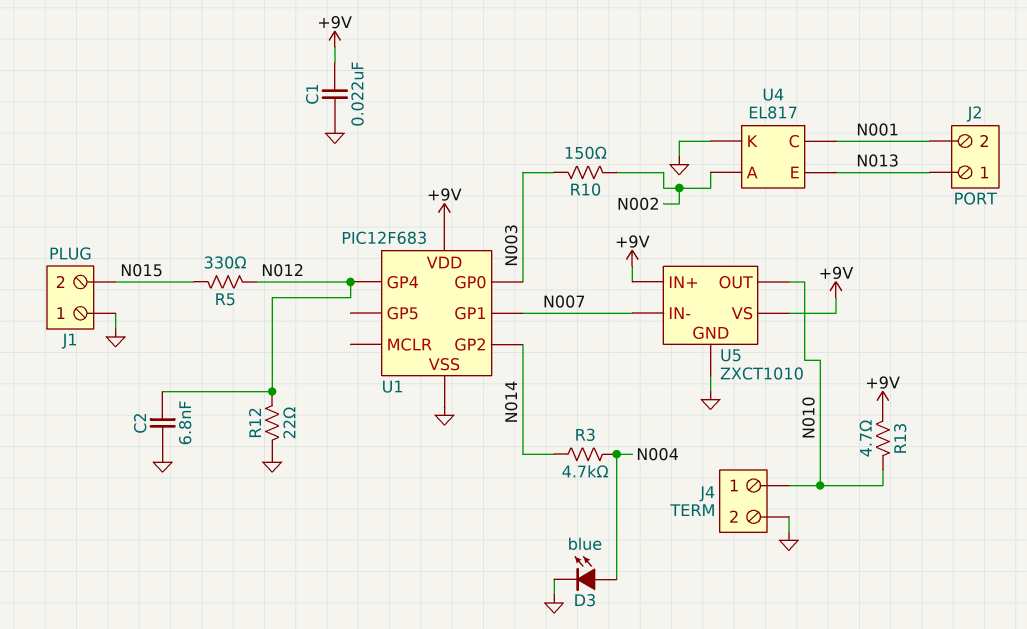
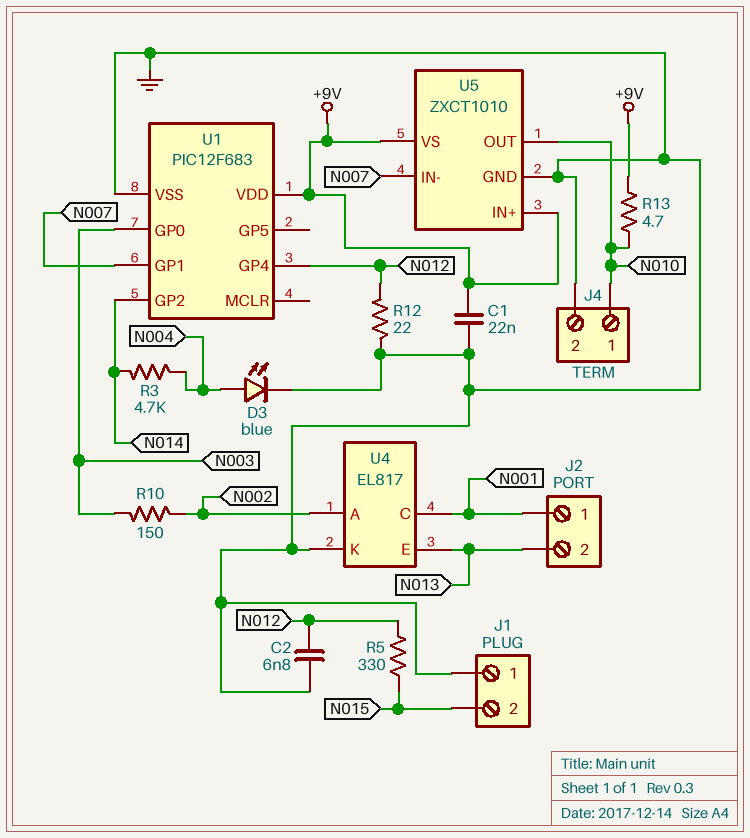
J2 pin 1: N013 -> N001
J2 pin 2: N001 -> N013

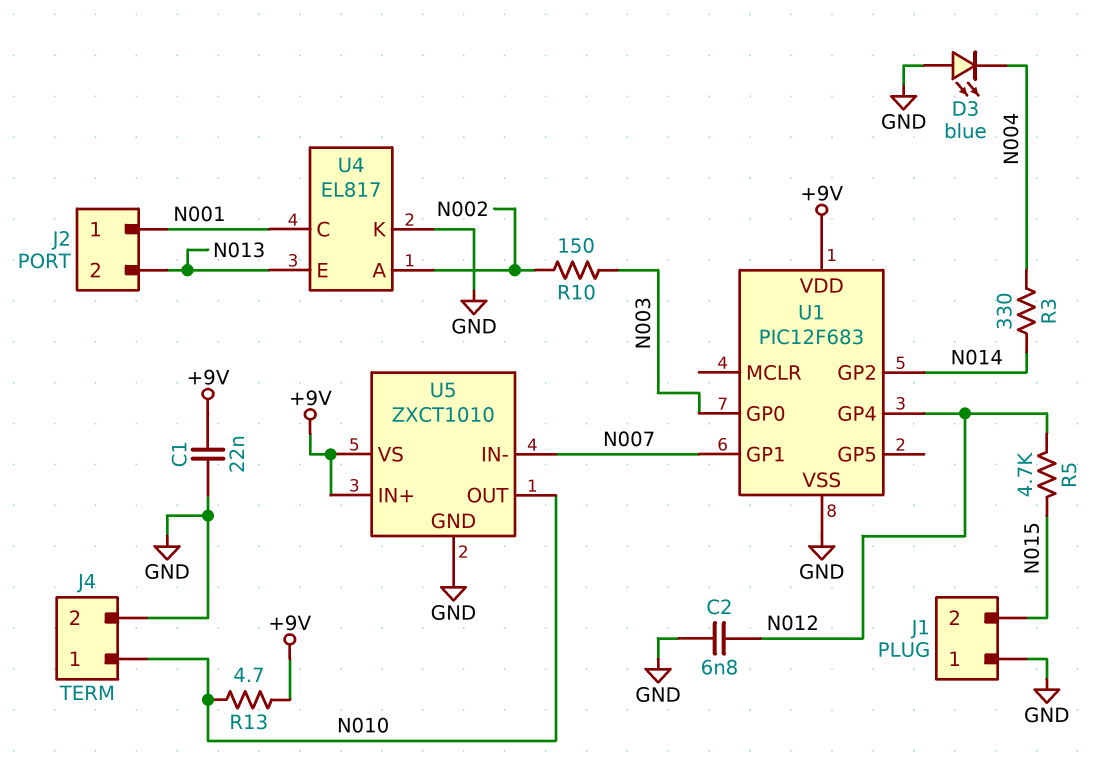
D3: LED blue (A N004, K GND) -> LED blue (A GND, K N004)
R3: 4.7k (N004, N014) -> 330 (N004, N014)
R5: 330 (N012, N015) -> 4.7k (N012, N015)
R12: 22 (GND, N012) -> none

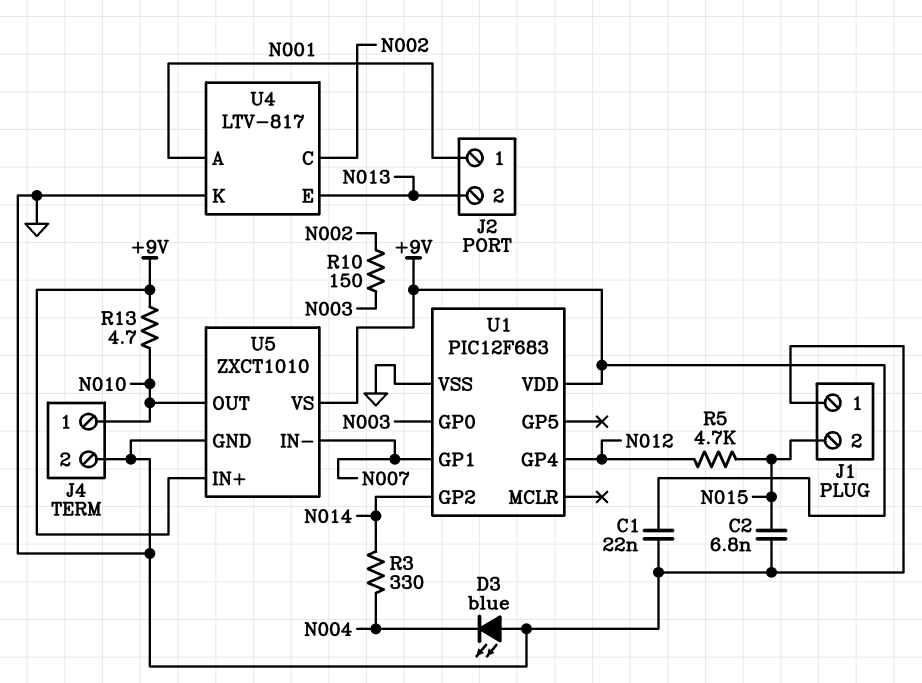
C2: 6.8nF (GND, N012) -> 6.8nF (GND, N015)
U4: EL817 -> LTV-817
U4 pin A: N002 -> N001
U4 pin C: N001 -> N002

